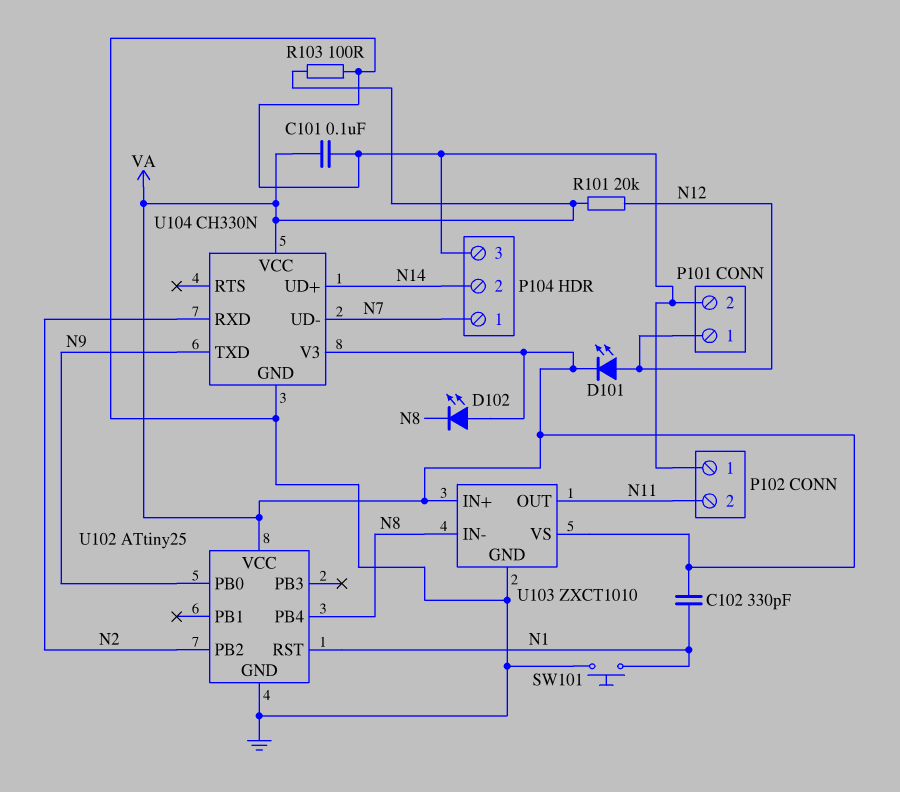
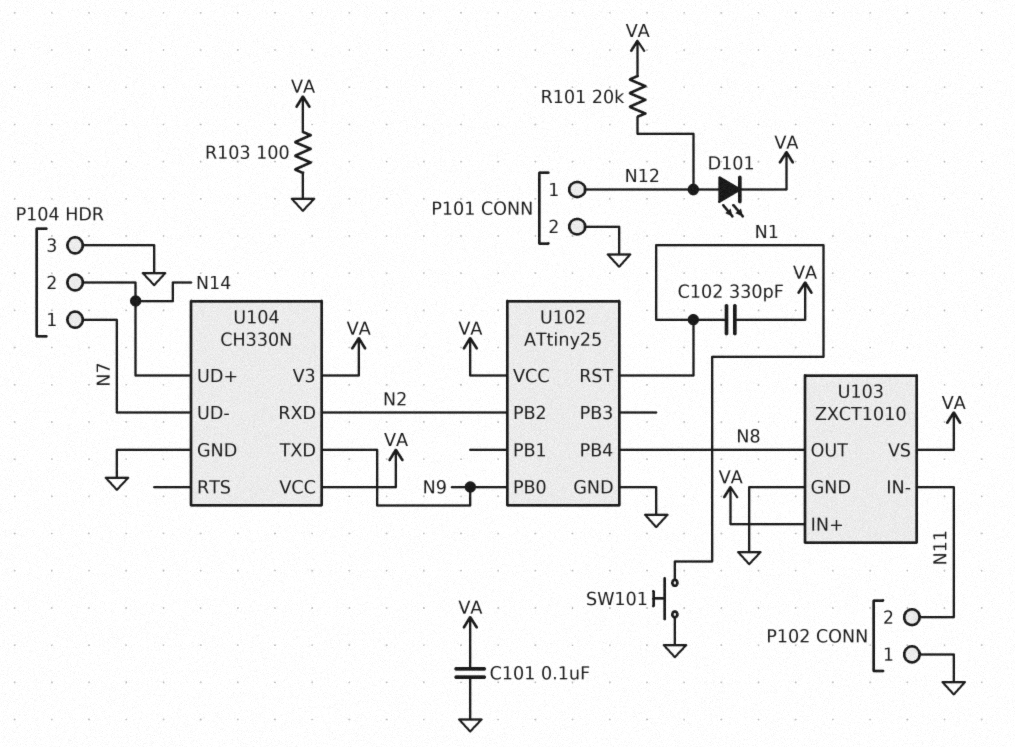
D102: LED (A VA, K N8) -> none
U103 pin IN-: N8 -> N11
U103 pin OUT: N11 -> N8

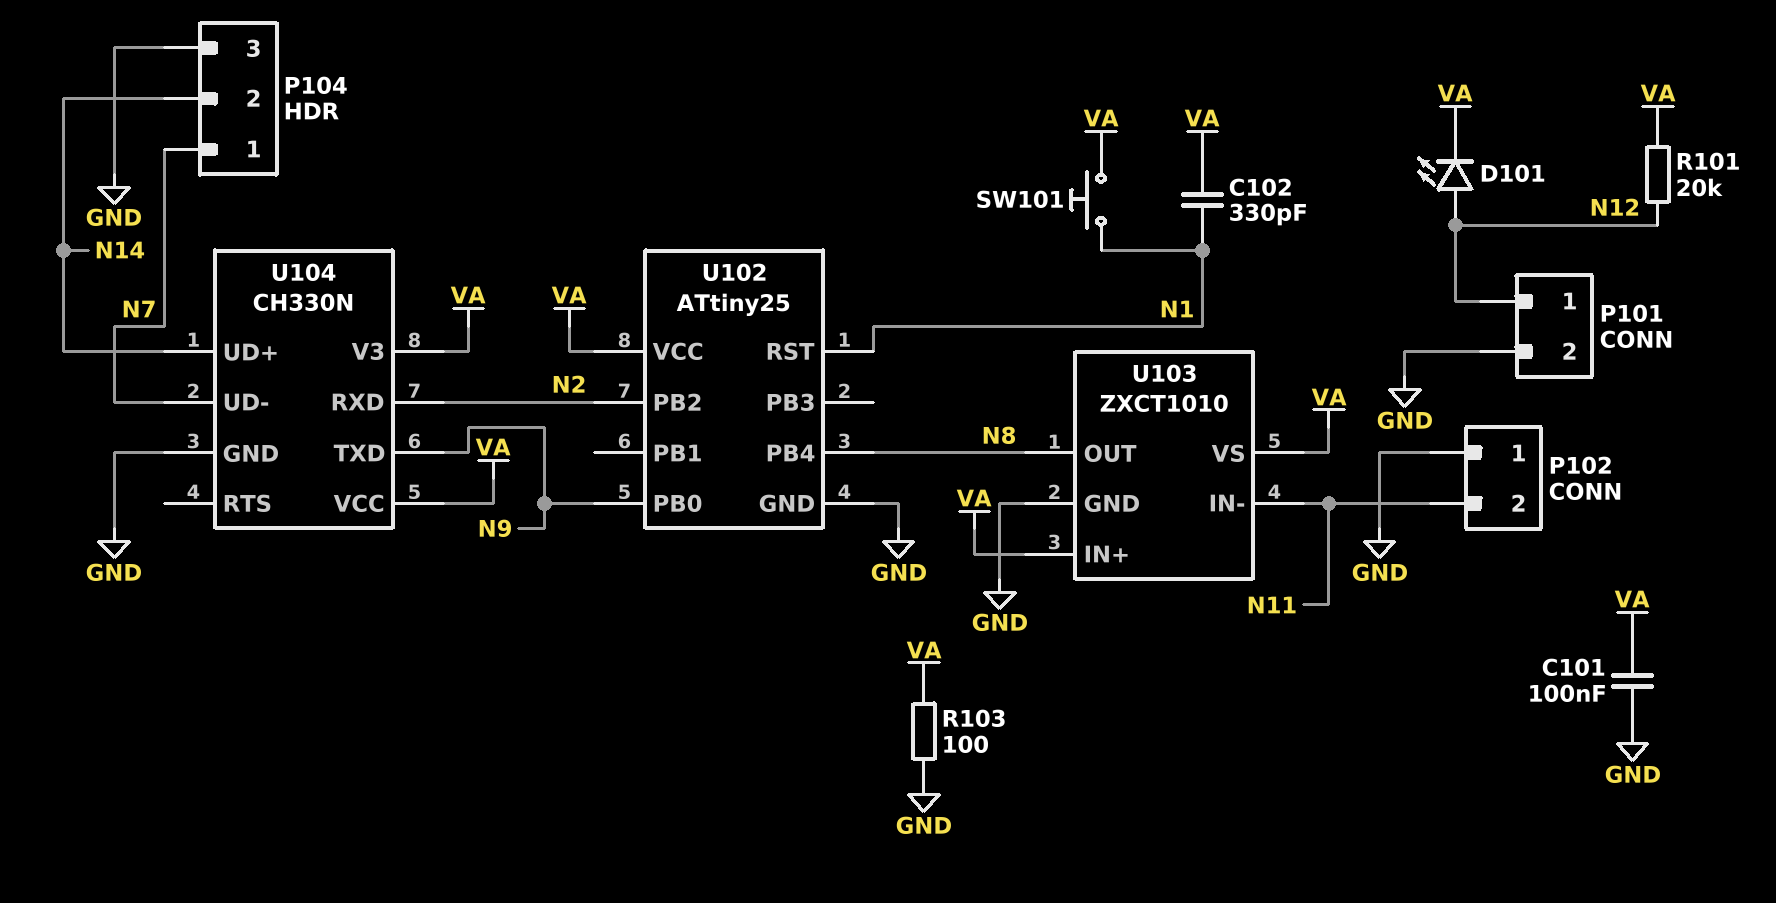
SW101: button (GND, N1) -> button (N1, VA)

